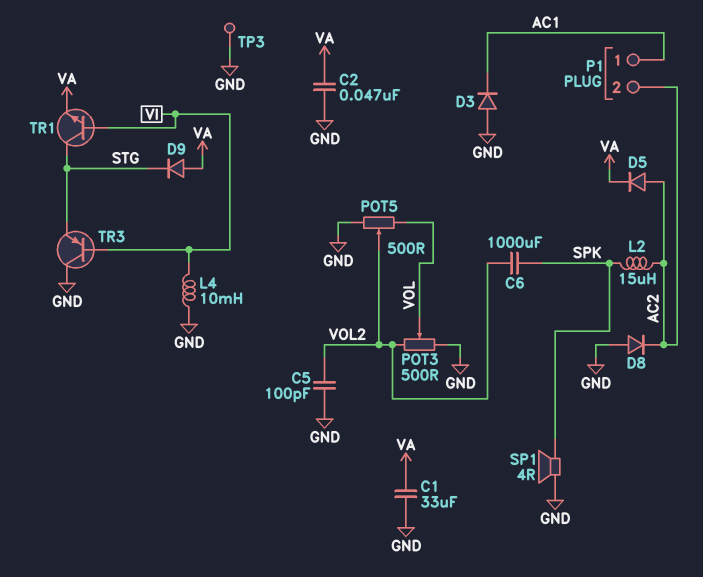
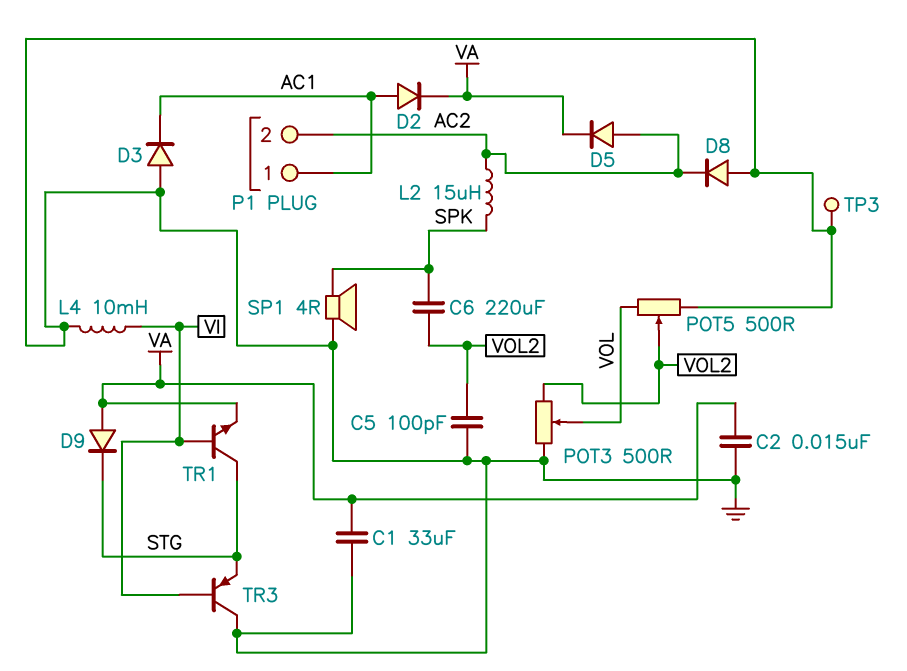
C2: 47nF (GND, VA) -> 15nF (GND, VA)
C6: 1000uF (SPK, VOL2) -> 220uF (SPK, VOL2)
D2: none -> diode (A AC1, K VA)

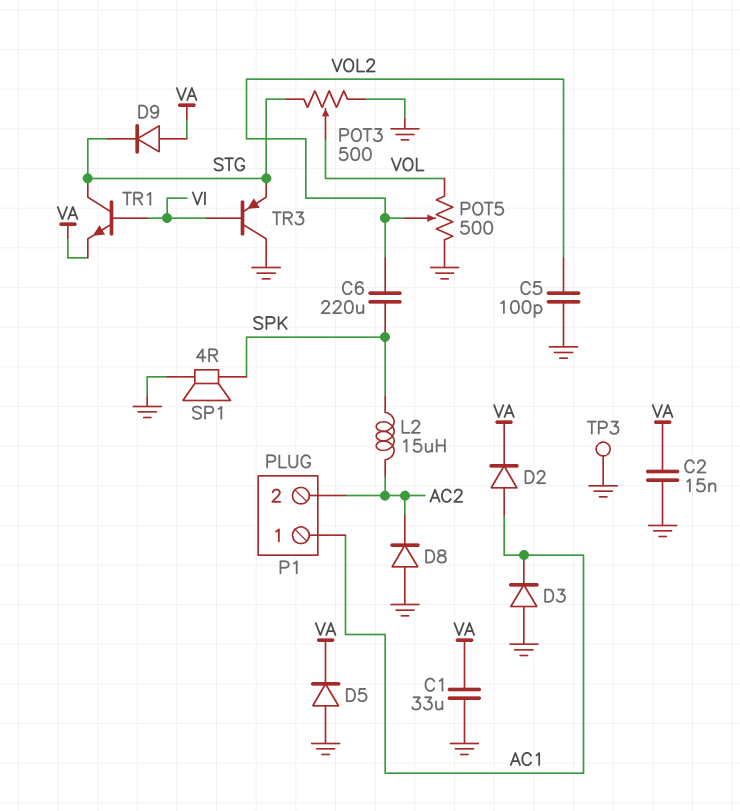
D5: diode (A AC2, K VA) -> diode (A GND, K VA)
L4: 10mH (GND, VI) -> none
POT3: 500 (GND, VOL2, wiper VOL) -> 500 (GND, STG, wiper VOL)

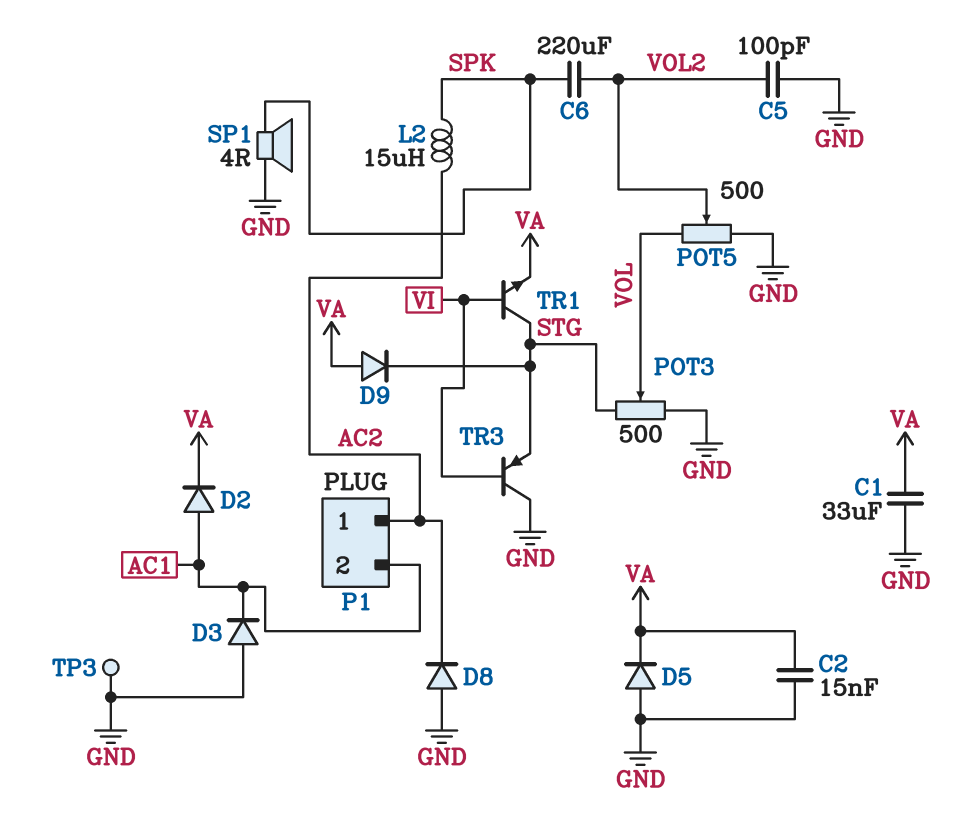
P1 pin 1: AC1 -> AC2
P1 pin 2: AC2 -> AC1

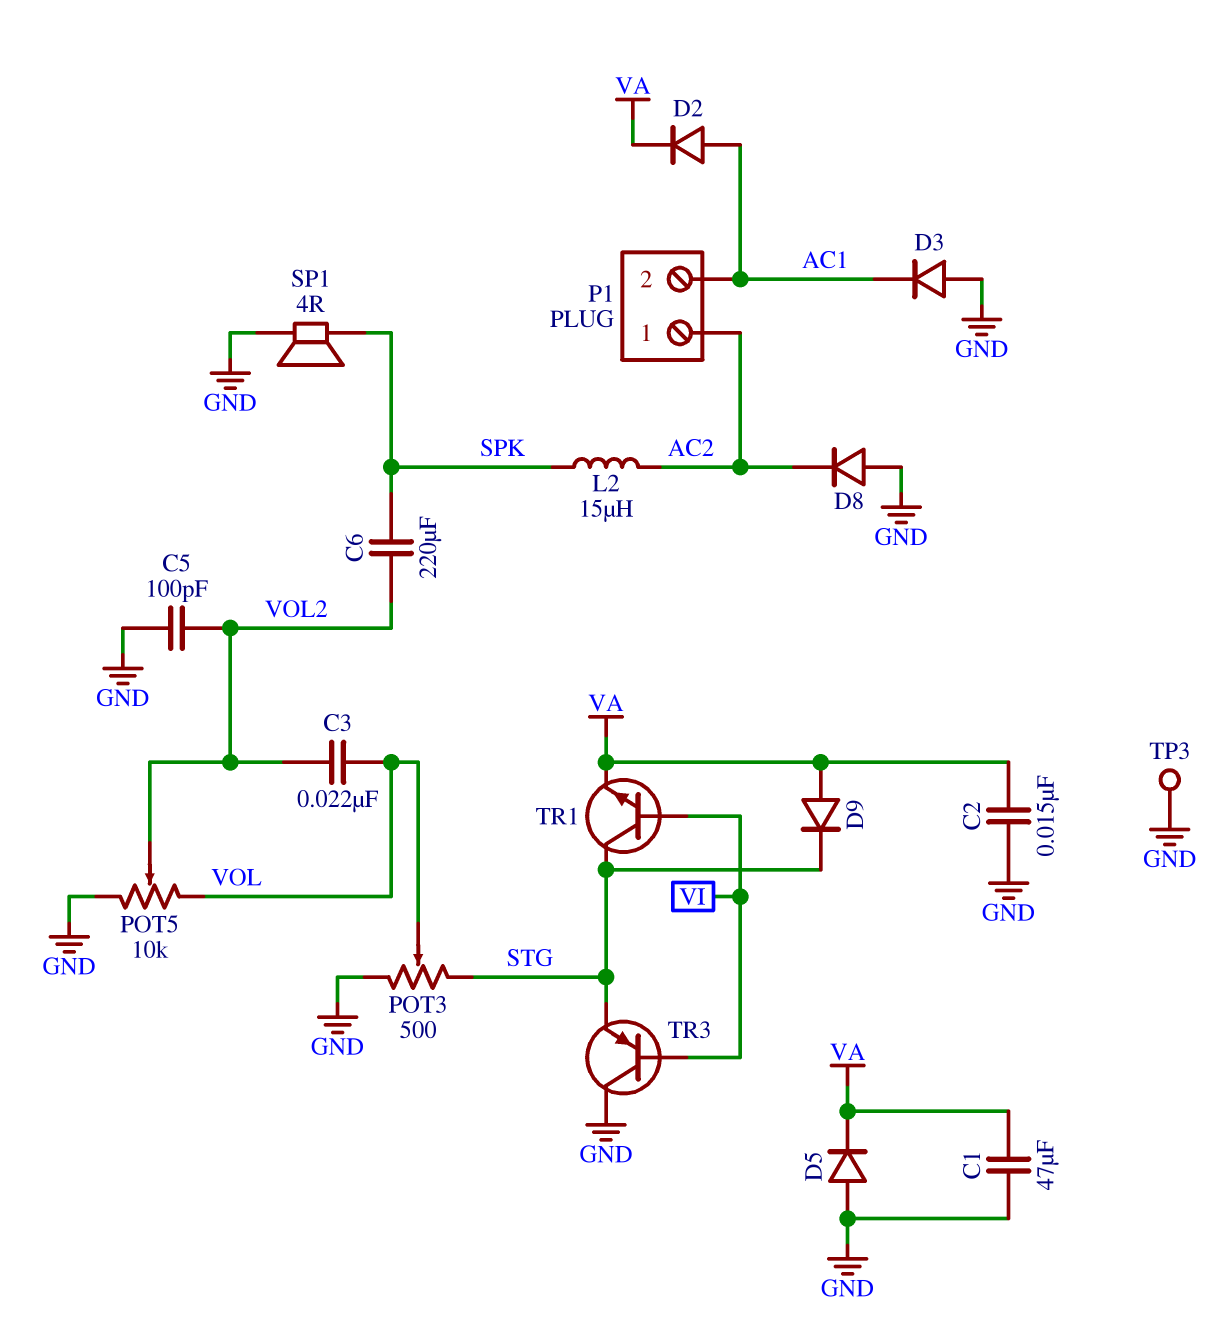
C1: 33uF (GND, VA) -> 47uF (GND, VA)
C3: none -> 22nF (VOL, VOL2)
POT5: 500 (GND, VOL, wiper VOL2) -> 10k (GND, VOL, wiper VOL2)

